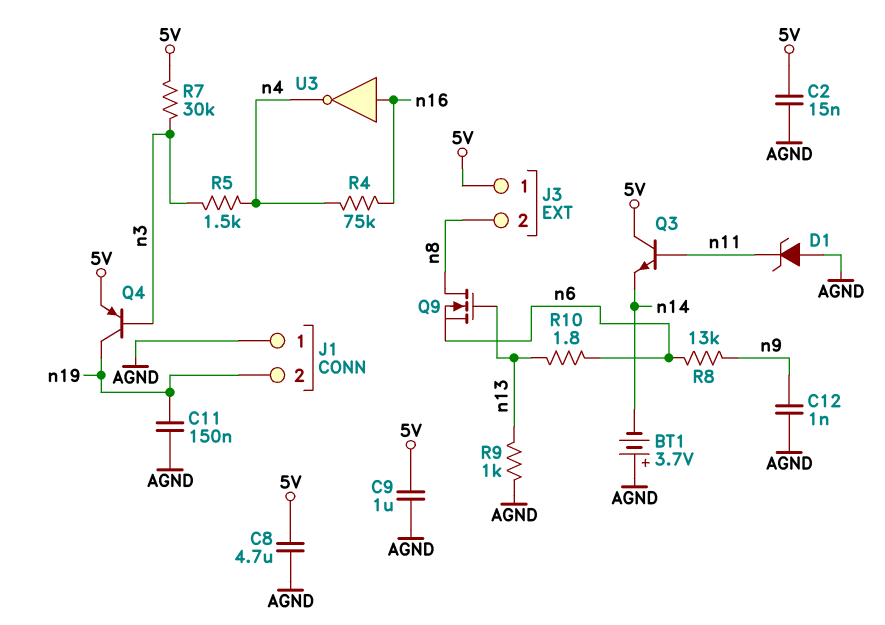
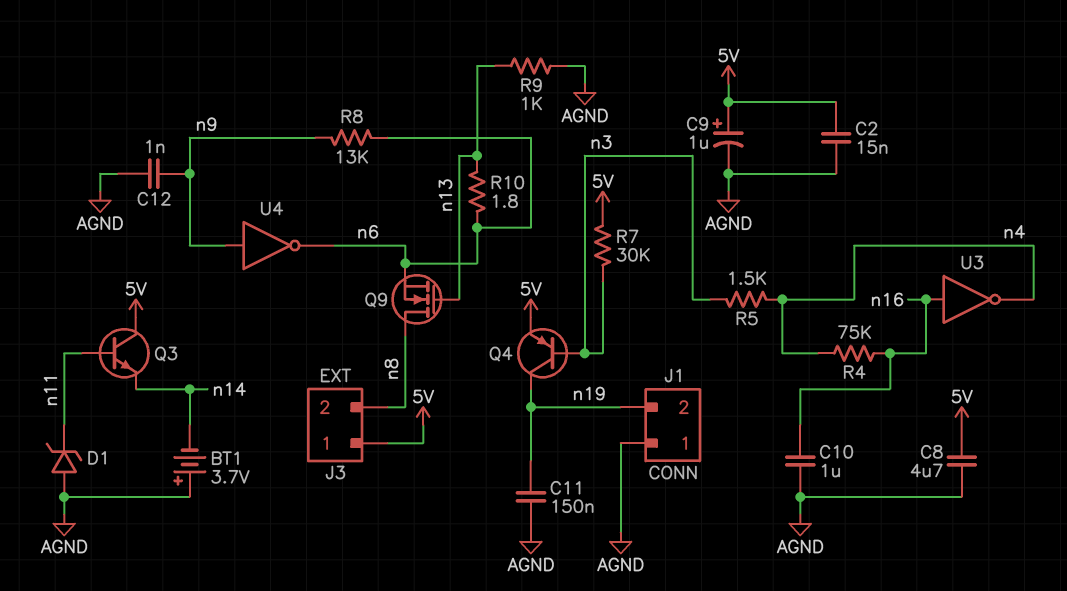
C9: 1uF (5V, AGND) -> 1uF (plus 5V, minus AGND)
C10: none -> 1uF (AGND, n16)
U4: none -> NOT (in n9, out n6)

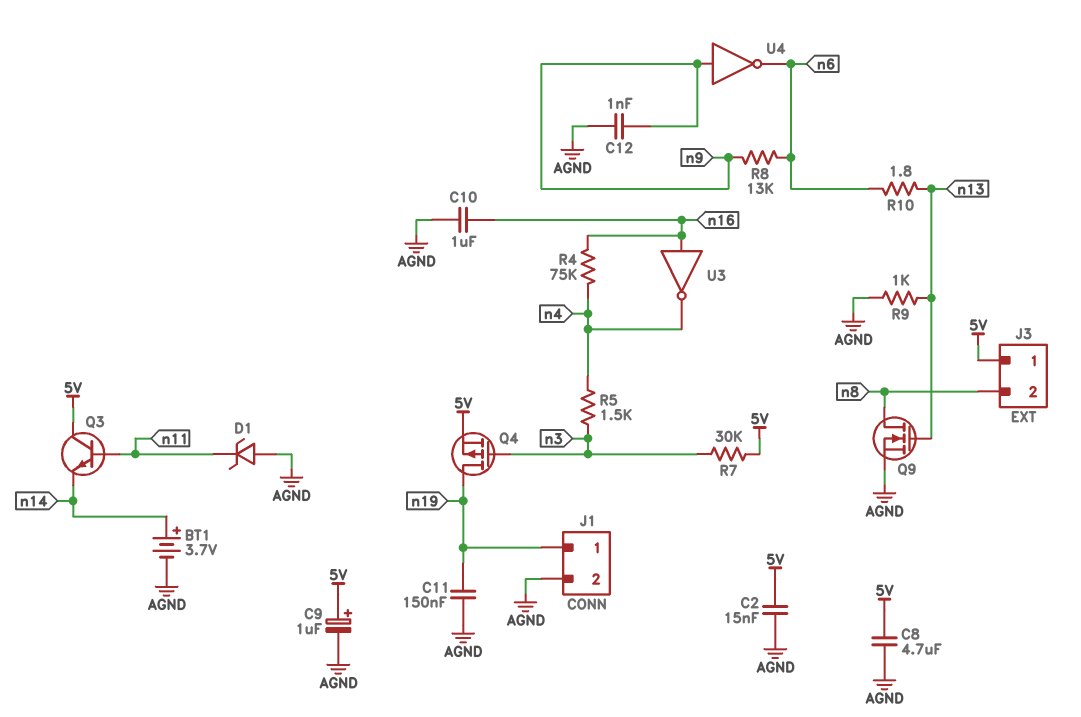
BT1: 3.7V (plus AGND, minus n14) -> 3.7V (plus n14, minus AGND)
J1 pin 1: AGND -> n19
J1 pin 2: n19 -> AGND
Q4: PNP (B n3, C n19, E 5V) -> PMOS (G n3, D n19, S 5V)
Q9: NMOS (G n13, D n8, S n6) -> NMOS (G n13, D n8, S AGND)

